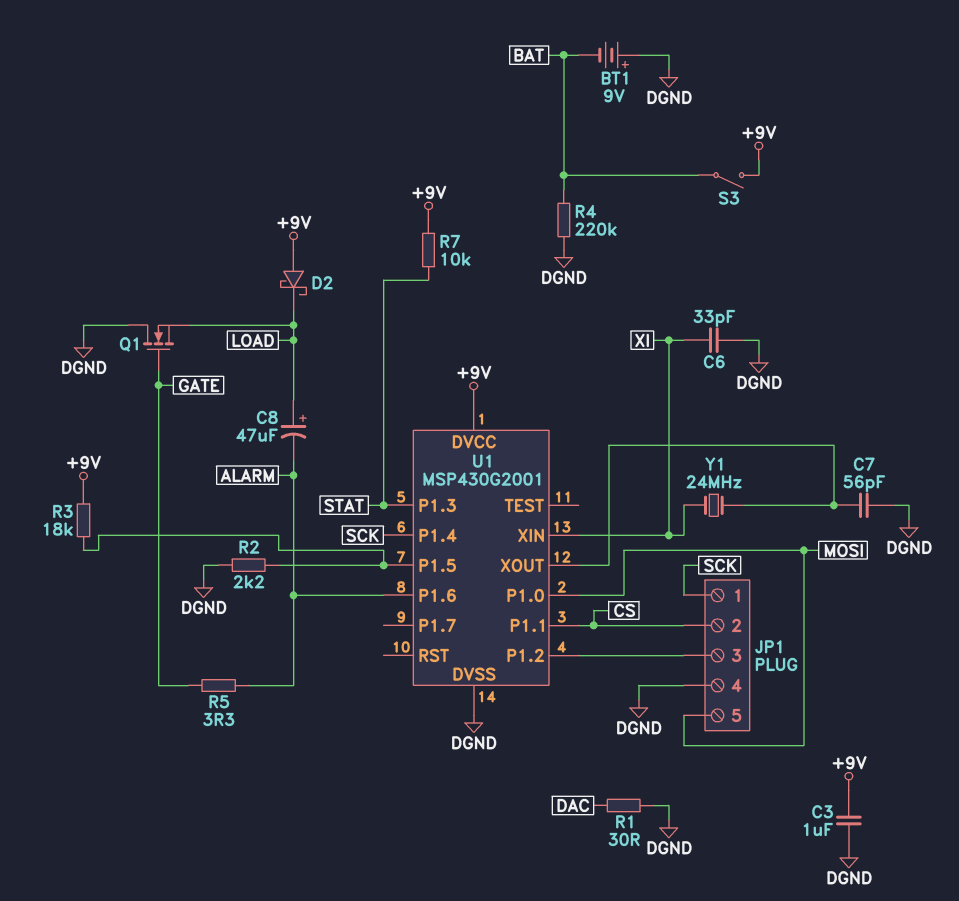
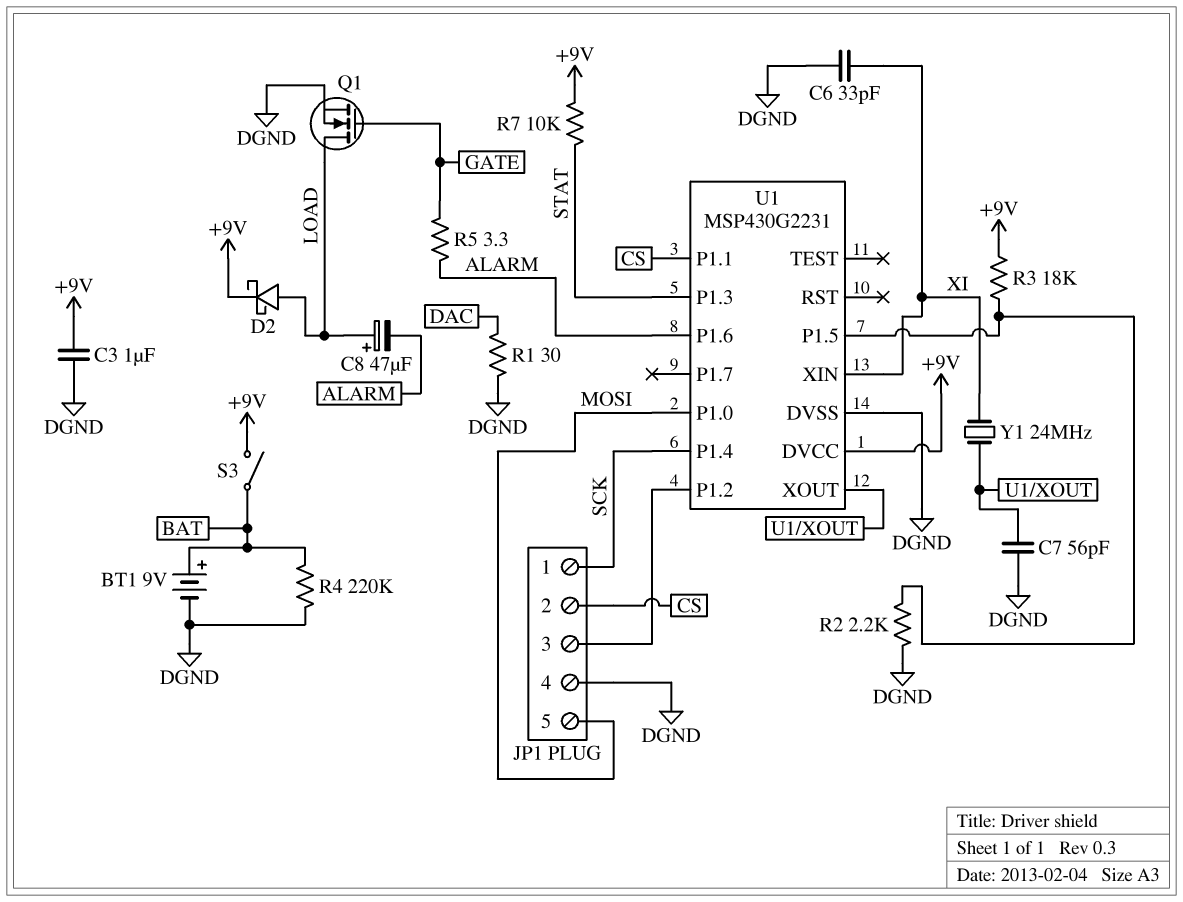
BT1: 9V (plus DGND, minus BAT) -> 9V (plus BAT, minus DGND)
D2: schottky (A +9V, K LOAD) -> schottky (A LOAD, K +9V)
Q1: NMOS (G GATE, D DGND, S LOAD) -> NMOS (G GATE, D LOAD, S DGND)
U1: MSP430G2001 -> MSP430G2231

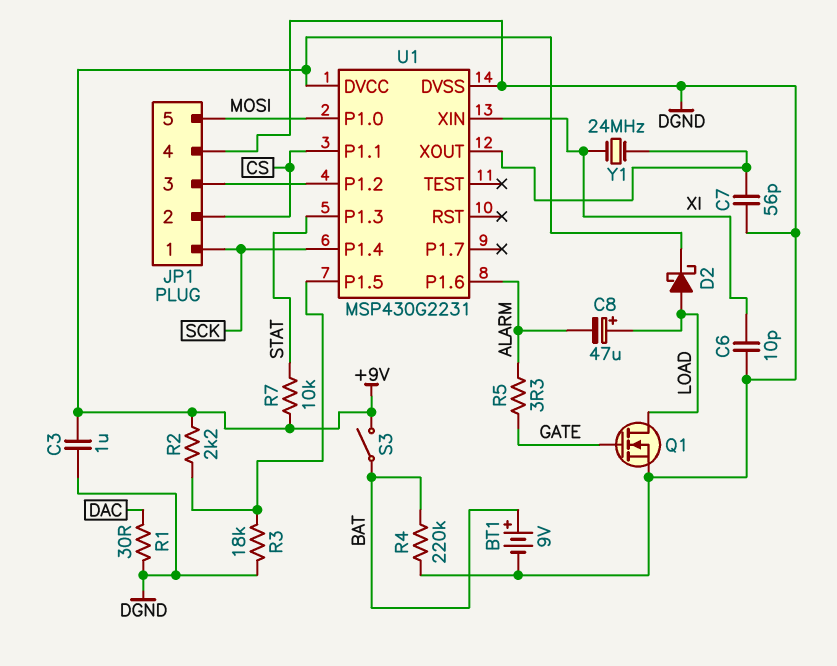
C6: 33pF (DGND, XI) -> 10pF (DGND, XI)
R2: 2.2k (DGND, U1/P1.5) -> 2.2k (+9V, U1/P1.5)
R3: 18k (+9V, U1/P1.5) -> 18k (DGND, U1/P1.5)

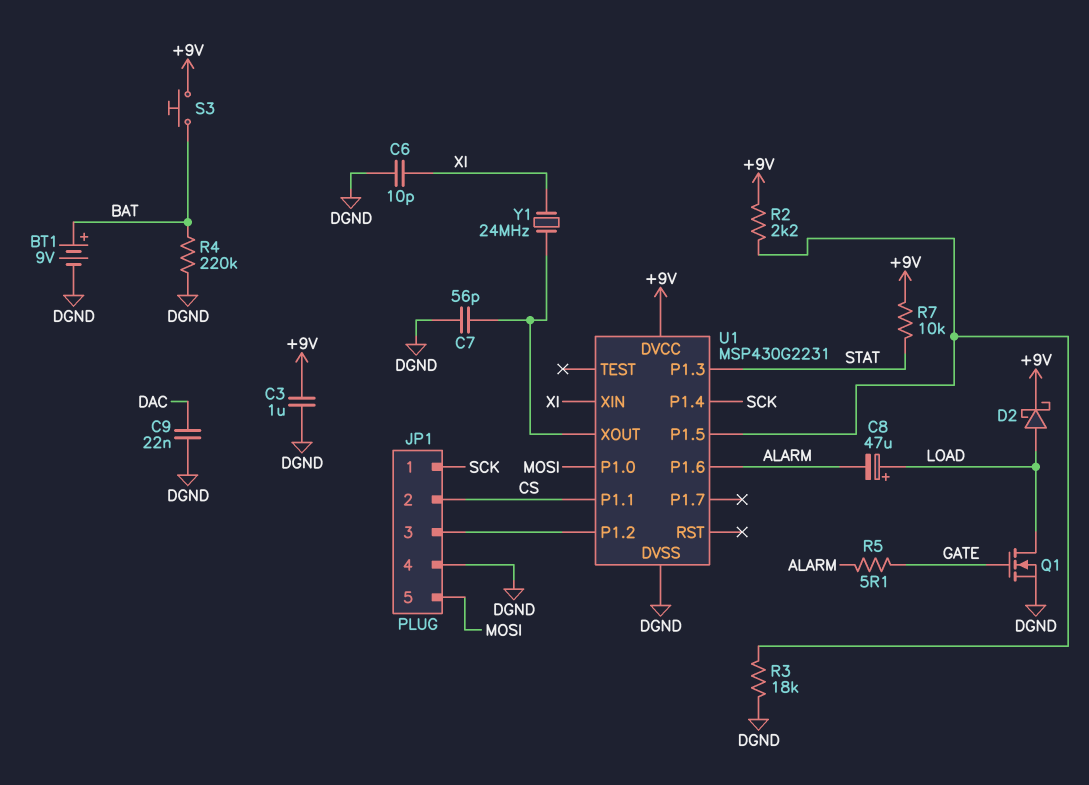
C9: none -> 22nF (DAC, DGND)
R1: 30 (DAC, DGND) -> none
R5: 3.3 (ALARM, GATE) -> 5.1 (ALARM, GATE)
S3: switch (+9V, BAT) -> button (+9V, BAT)

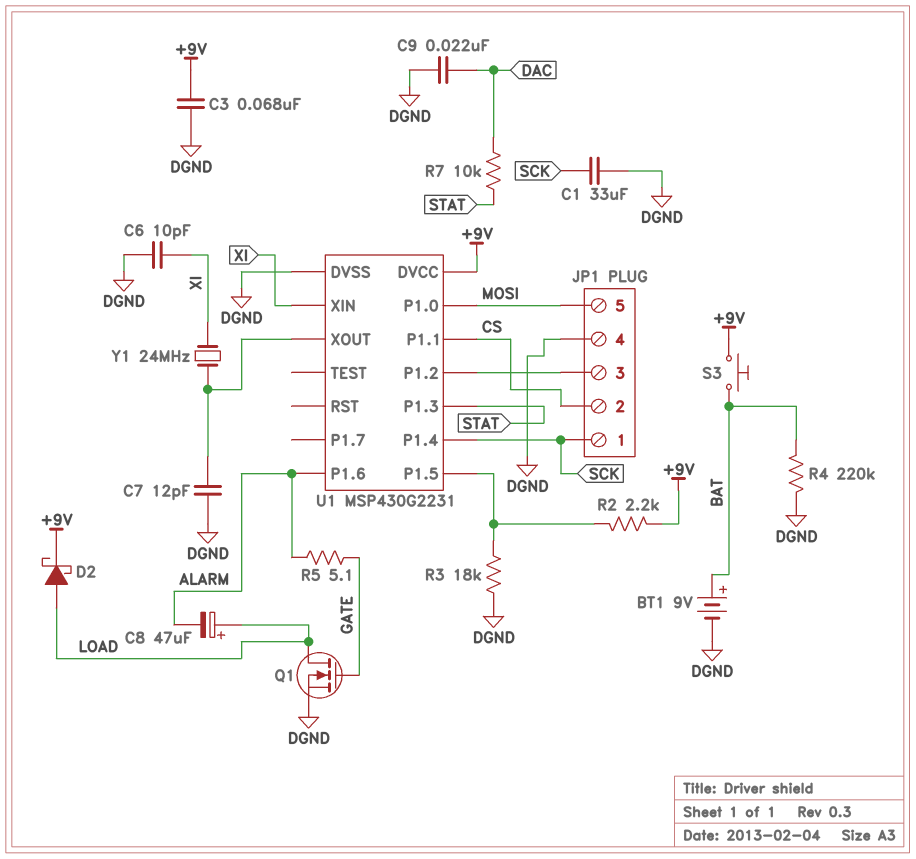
C1: none -> 33uF (DGND, SCK)
C3: 1uF (+9V, DGND) -> 68nF (+9V, DGND)
C7: 56pF (DGND, U1/XOUT) -> 12pF (DGND, U1/XOUT)
R7: 10k (+9V, STAT) -> 10k (DAC, STAT)

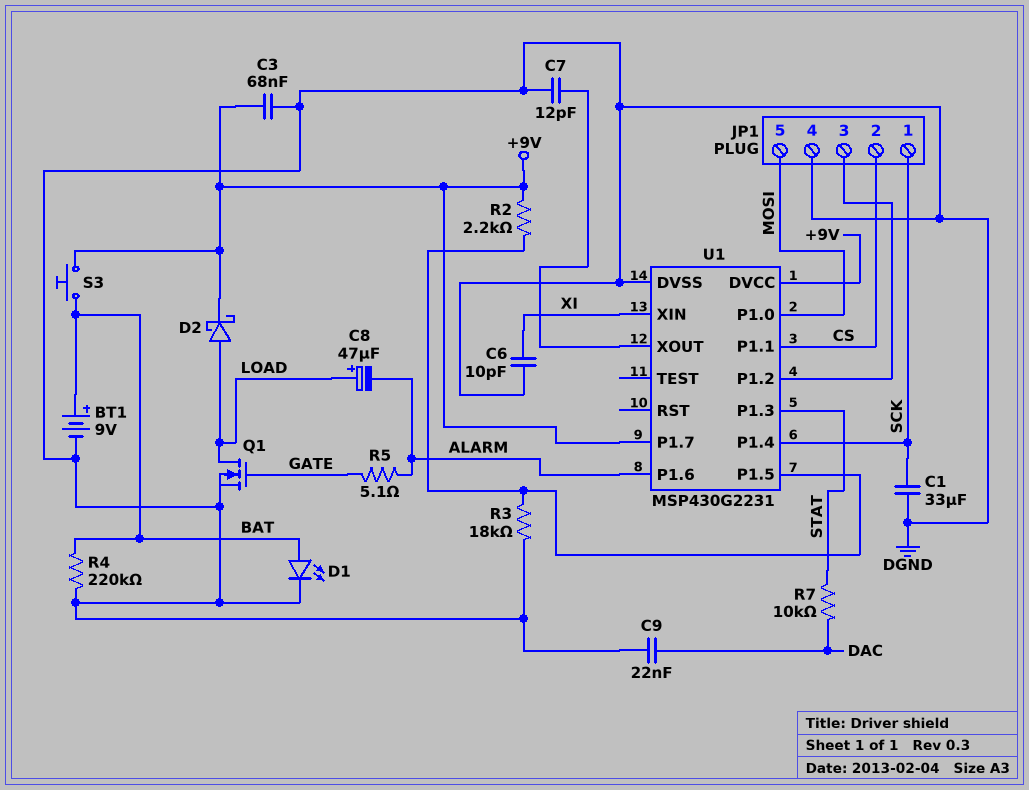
D1: none -> LED (A BAT, K DGND)
U1 pin P1.7: none -> +9V
Y1: 24MHz (U1/XOUT, XI) -> none

